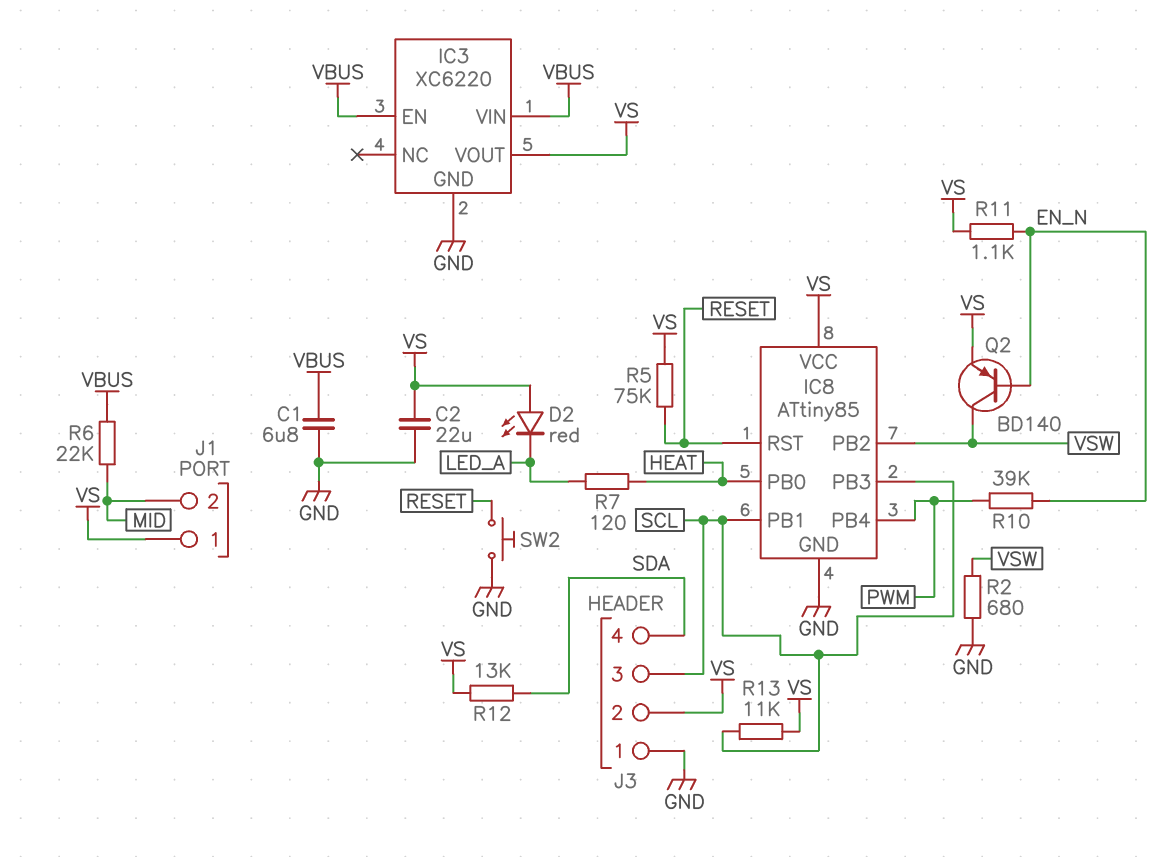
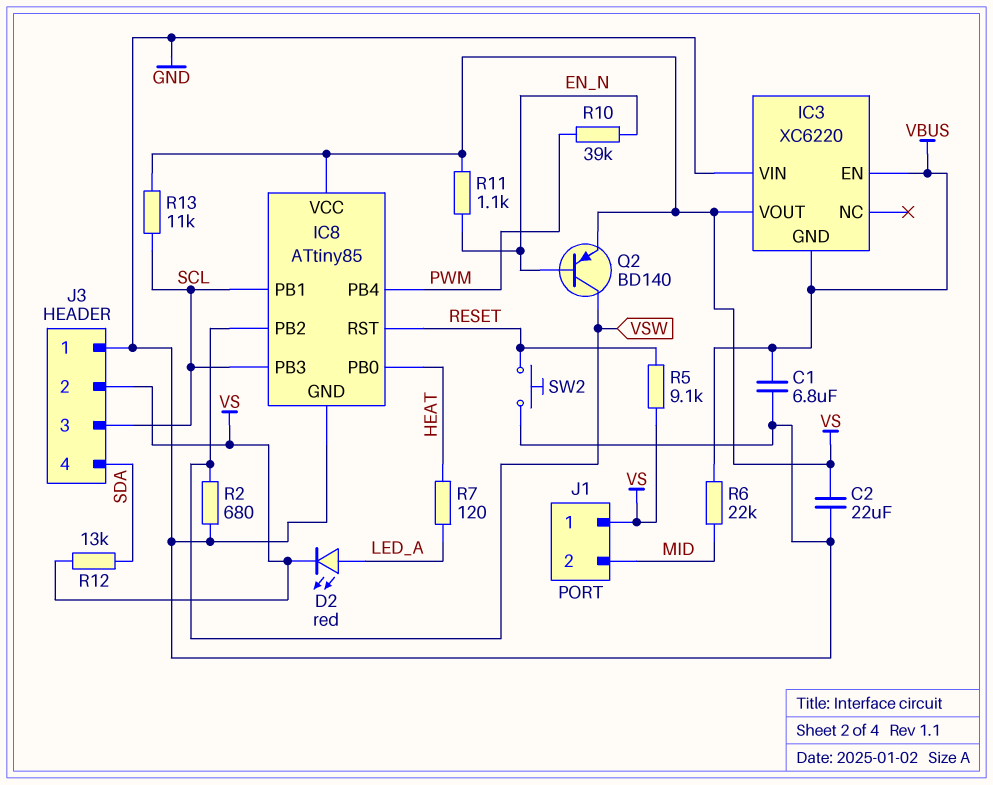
D2: LED red (A VS, K LED_A) -> LED red (A LED_A, K VS)
IC3 pin GND: GND -> VBUS
IC3 pin VIN: VBUS -> GND
R5: 75k (RESET, VS) -> 9.1k (RESET, VS)

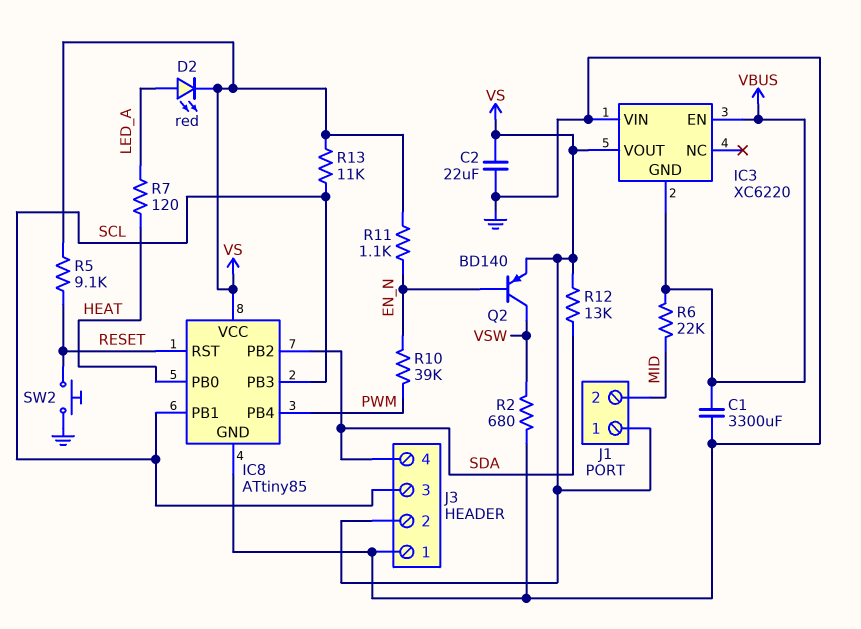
C1: 6.8uF (GND, VBUS) -> 3300uF (GND, VBUS)
IC8 pin PB2: VSW -> SDA

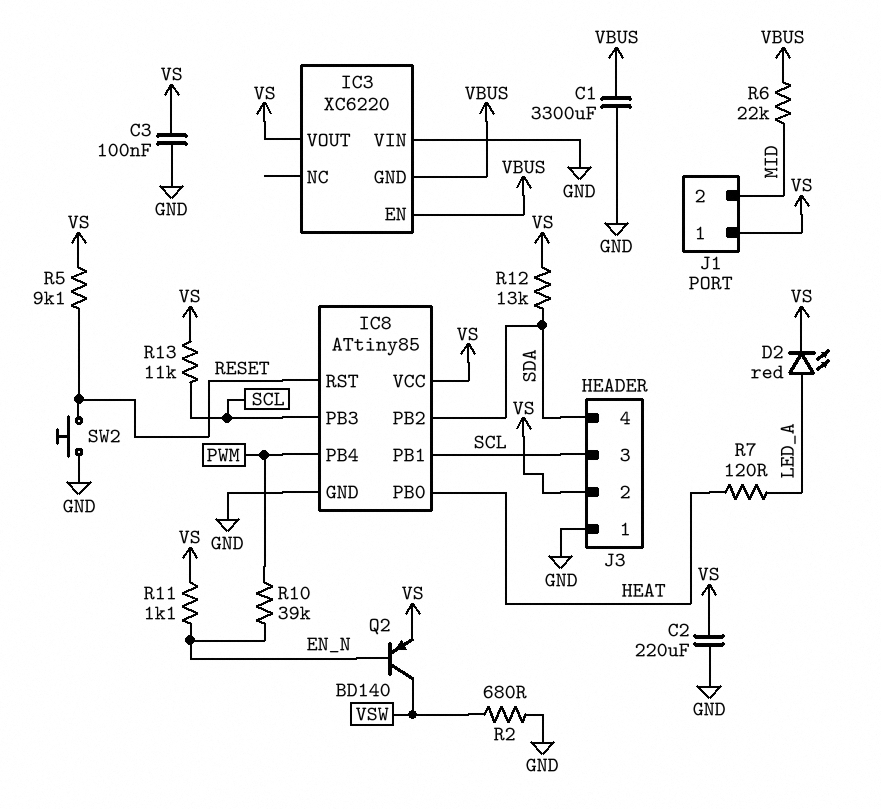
C2: 22uF (GND, VS) -> 220uF (GND, VS)
C3: none -> 100nF (GND, VS)

